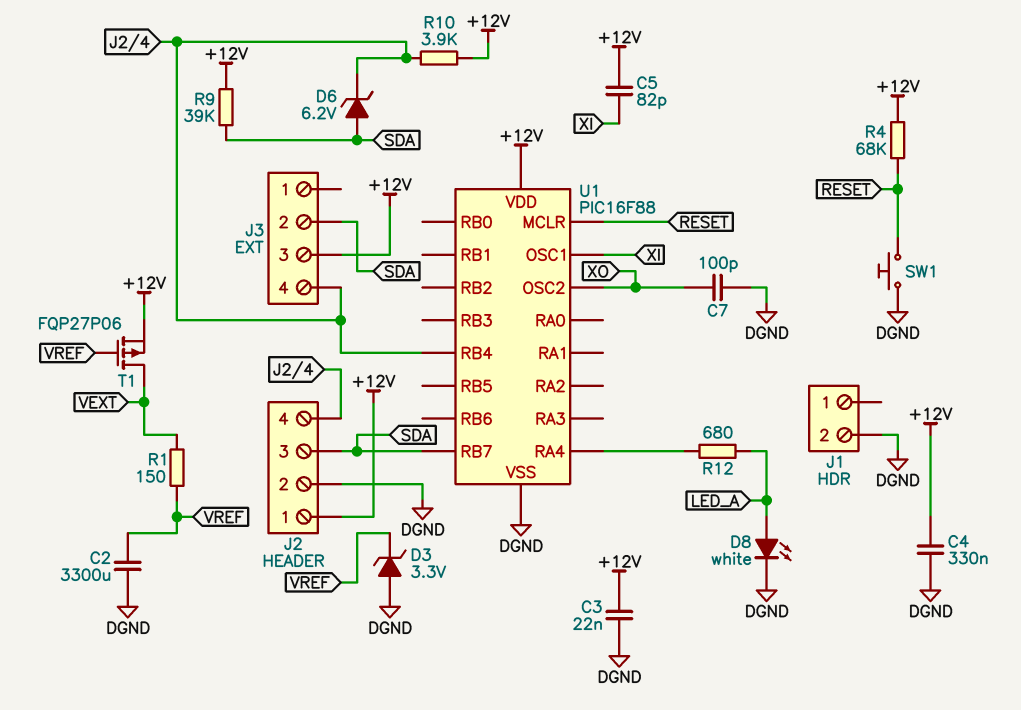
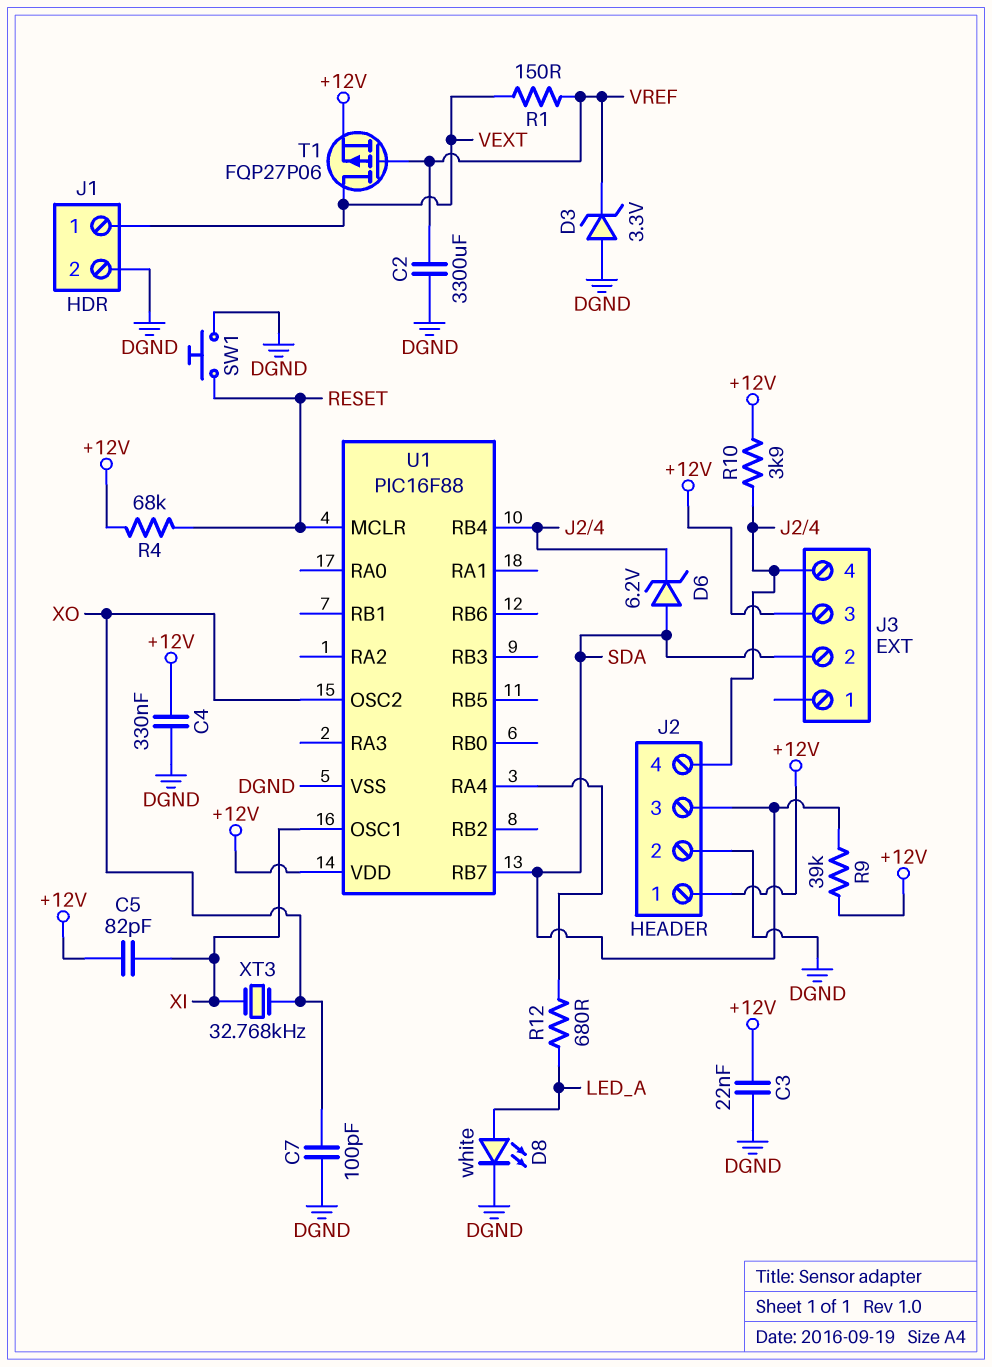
J1 pin 1: none -> VEXT
XT3: none -> 32.768kHz (XI, XO)

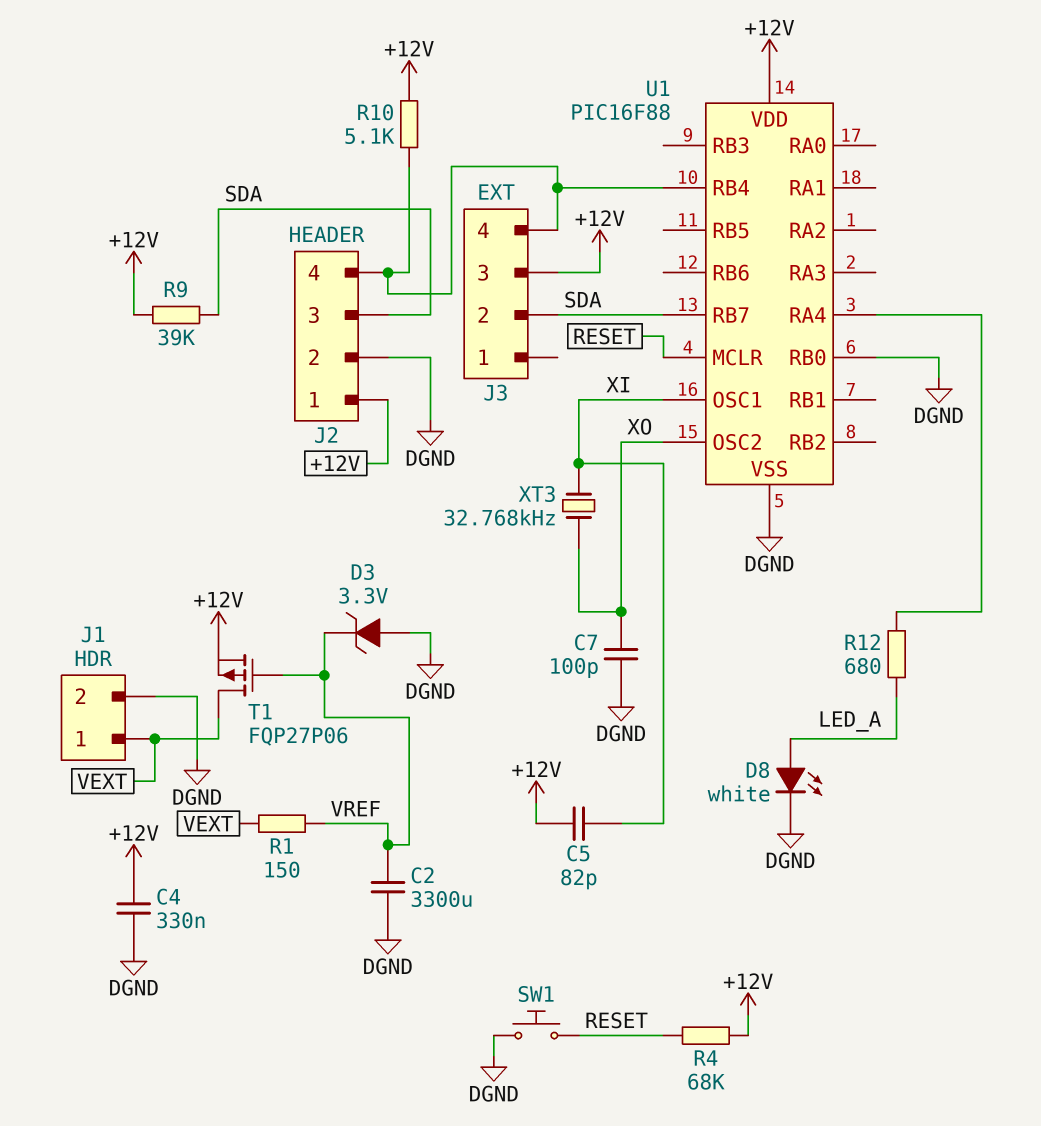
C3: 22nF (+12V, DGND) -> none
D6: zener 6.2V (A SDA, K J2/4) -> none
R10: 3.9k (+12V, J2/4) -> 5.1k (+12V, J2/4)
U1 pin RB0: none -> DGND

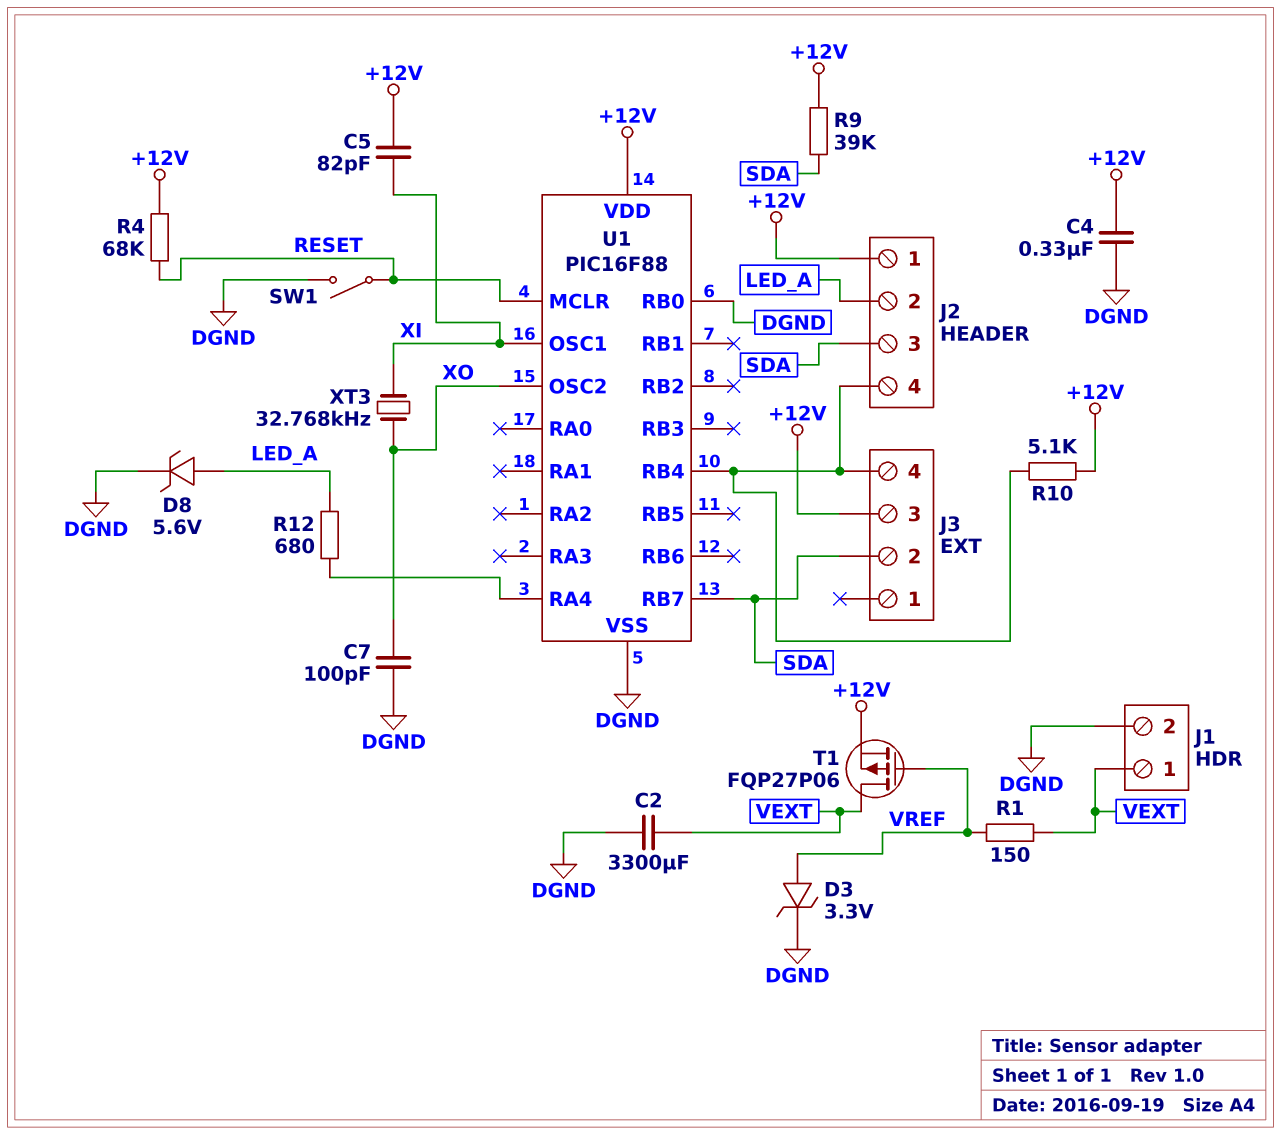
C2: 3300uF (DGND, VREF) -> 3300uF (DGND, VEXT)
D3: zener 3.3V (A DGND, K VREF) -> zener 3.3V (A VREF, K DGND)
D8: LED white (A LED_A, K DGND) -> zener 5.6V (A LED_A, K DGND)
J2 pin 2: DGND -> LED_A
SW1: button (DGND, RESET) -> switch (DGND, RESET)

